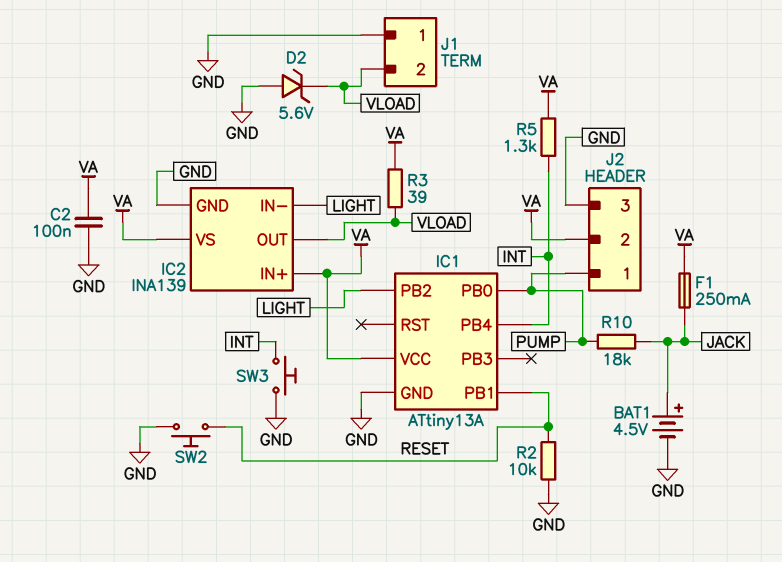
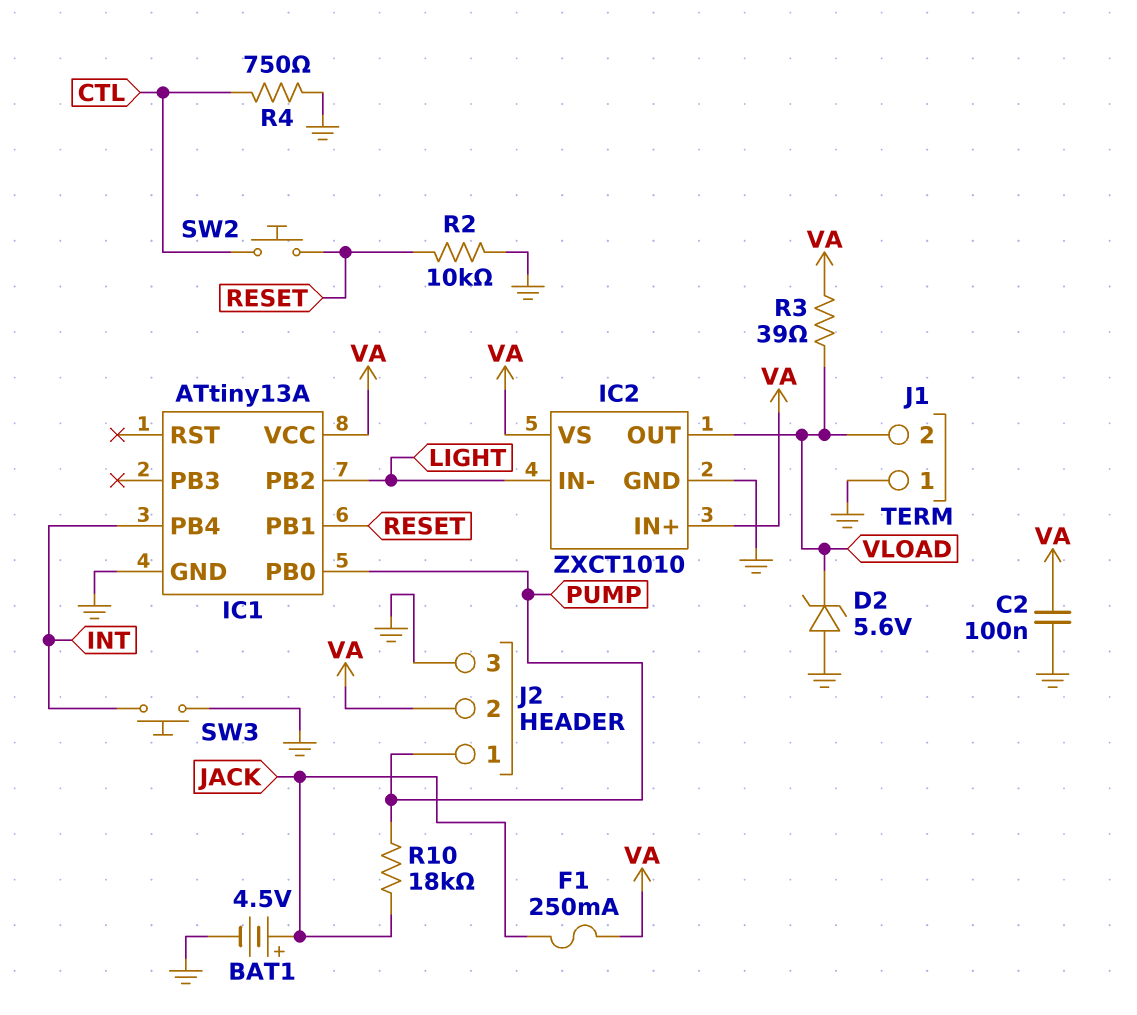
IC2: INA139 -> ZXCT1010
R4: none -> 750 (CTL, GND)
R5: 1.3k (INT, VA) -> none
SW2: button (GND, RESET) -> button (CTL, RESET)

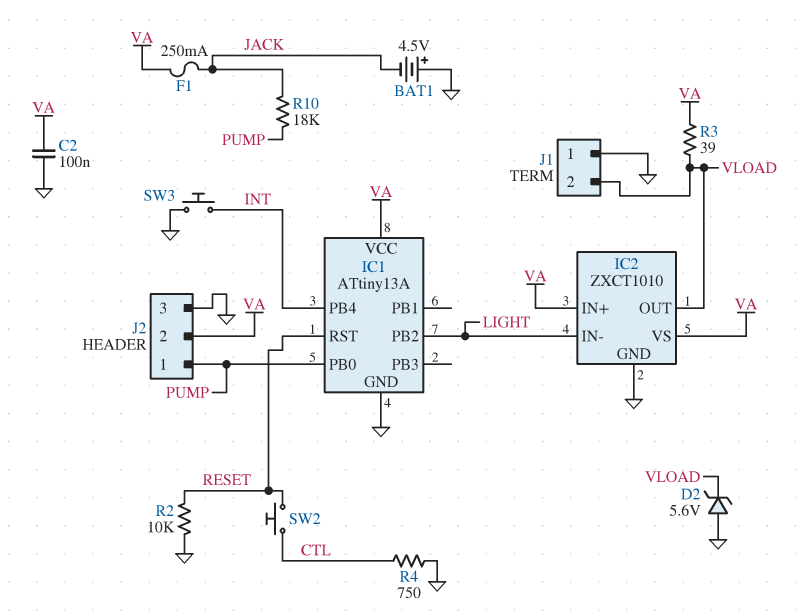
BAT1: 4.5V (plus JACK, minus GND) -> 4.5V (plus GND, minus JACK)
IC1 pin PB1: RESET -> none
IC1 pin RST: none -> RESET

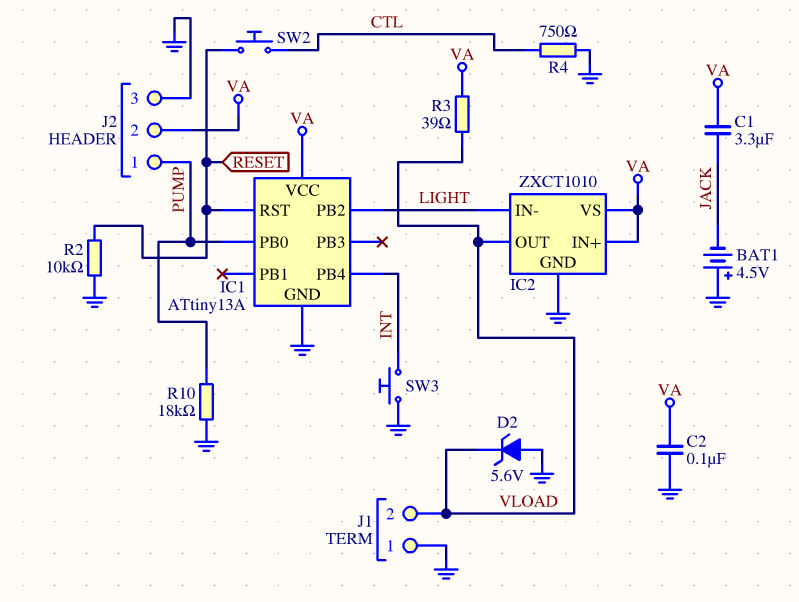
C1: none -> 3.3uF (JACK, VA)
F1: 250mA (JACK, VA) -> none
R10: 18k (JACK, PUMP) -> 18k (GND, PUMP)

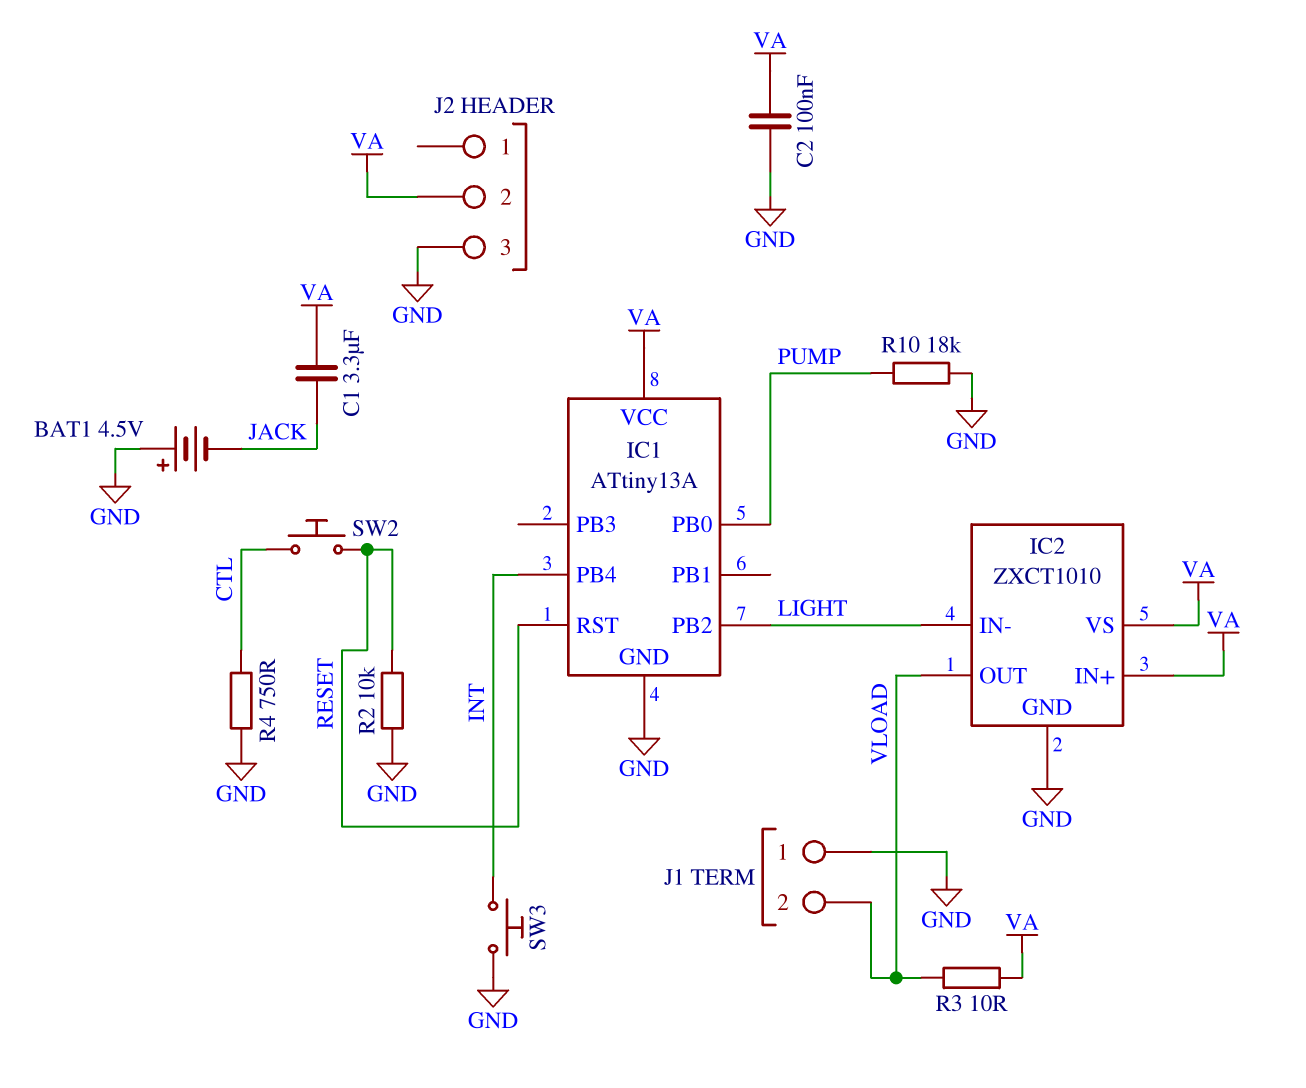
D2: zener 5.6V (A GND, K VLOAD) -> none
J2 pin 1: PUMP -> none
R3: 39 (VA, VLOAD) -> 10 (VA, VLOAD)

